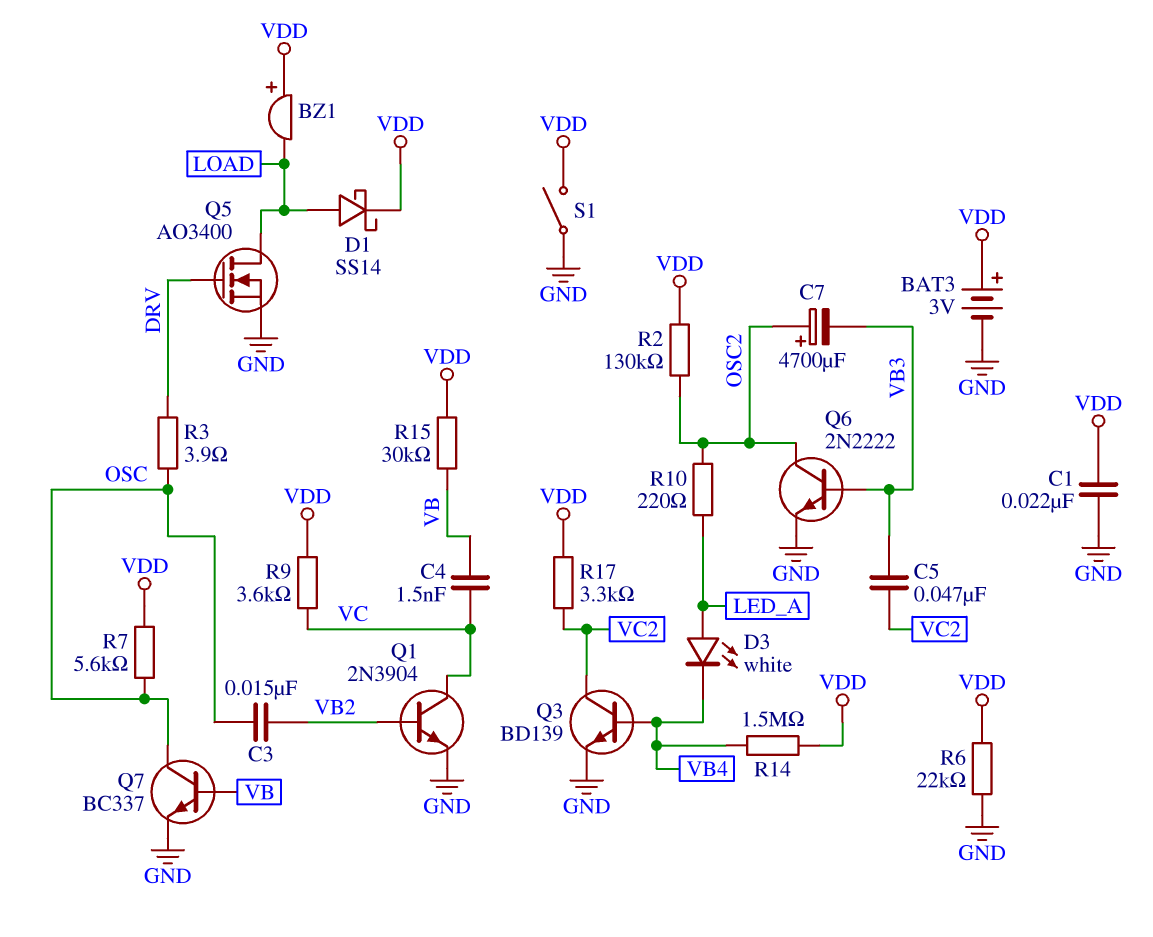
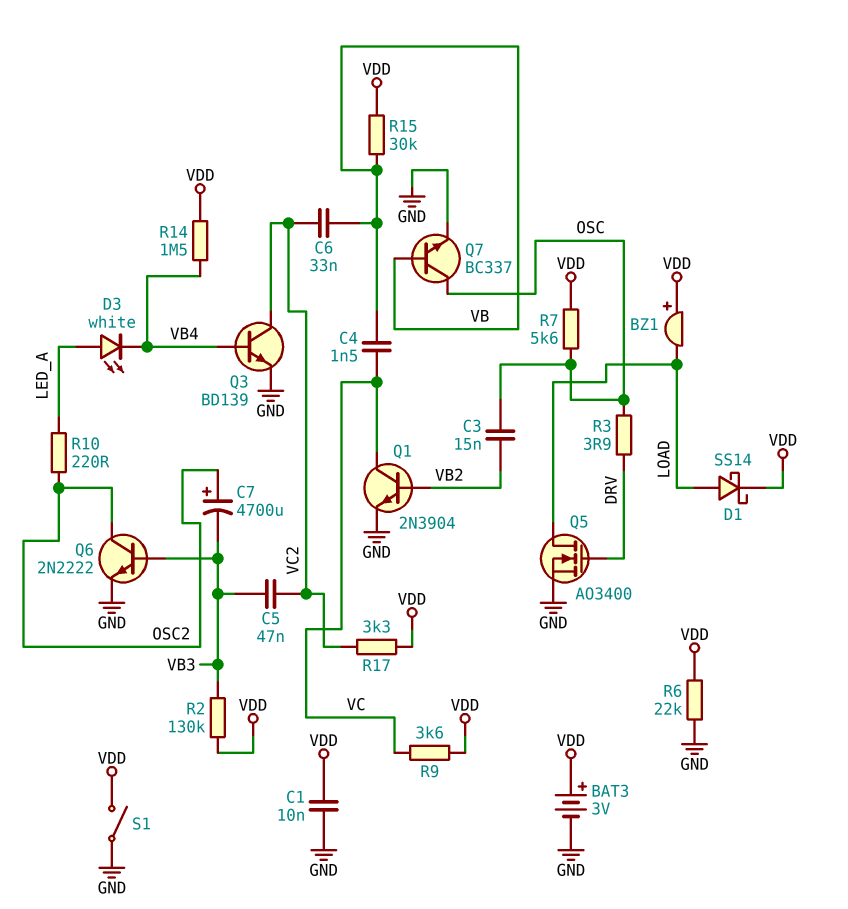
C1: 22nF (GND, VDD) -> 10nF (GND, VDD)
C6: none -> 33nF (VB, VC2)
R2: 130k (OSC2, VDD) -> 130k (VB3, VDD)

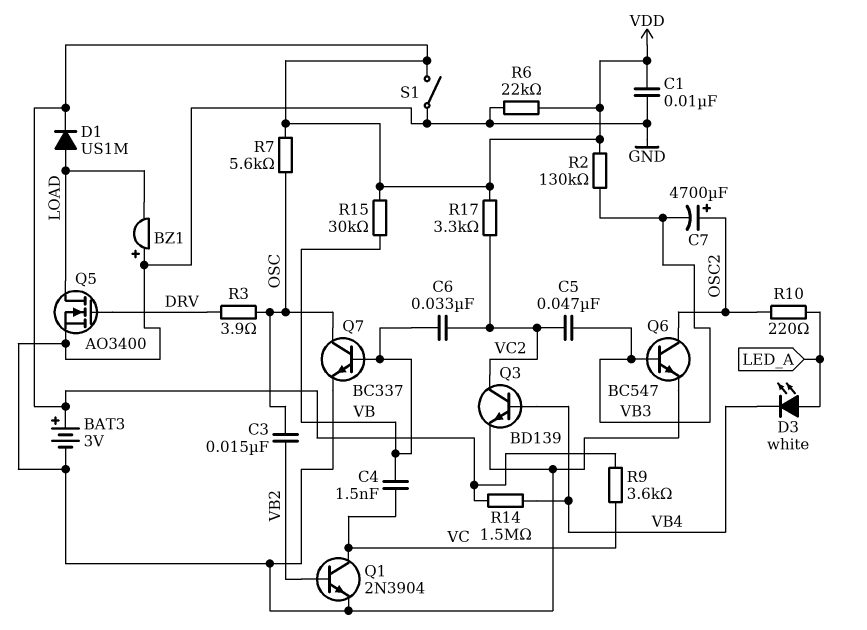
BZ1: buzzer (plus VDD, minus LOAD) -> buzzer (plus GND, minus LOAD)
D1: schottky SS14 (A LOAD, K VDD) -> diode US1M (A LOAD, K VDD)
Q6: NPN 2N2222 (B VB3, C OSC2, E GND) -> NPN BC547 (B VB3, C OSC2, E GND)

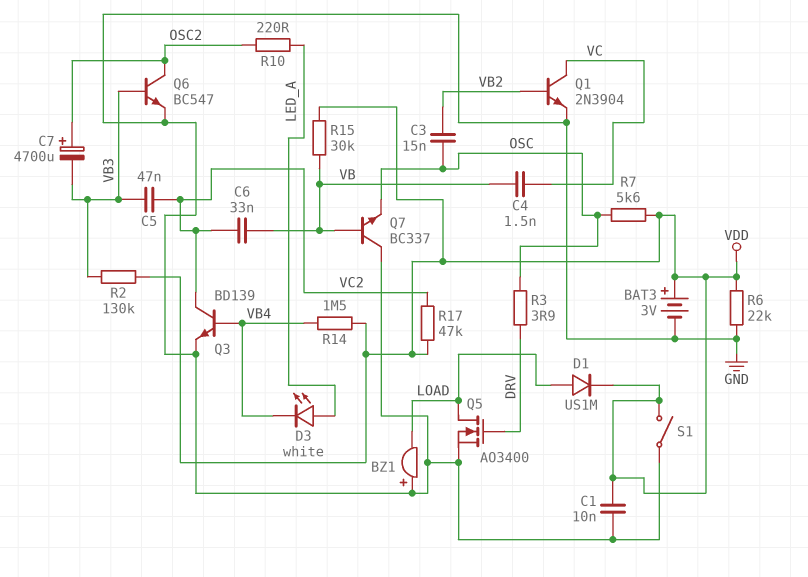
Q7: NPN BC337 (B VB, C OSC, E GND) -> NPN BC337 (B VB, C GND, E OSC)
R9: 3.6k (VC, VDD) -> none
R17: 3.3k (VC2, VDD) -> 47k (VC2, VDD)

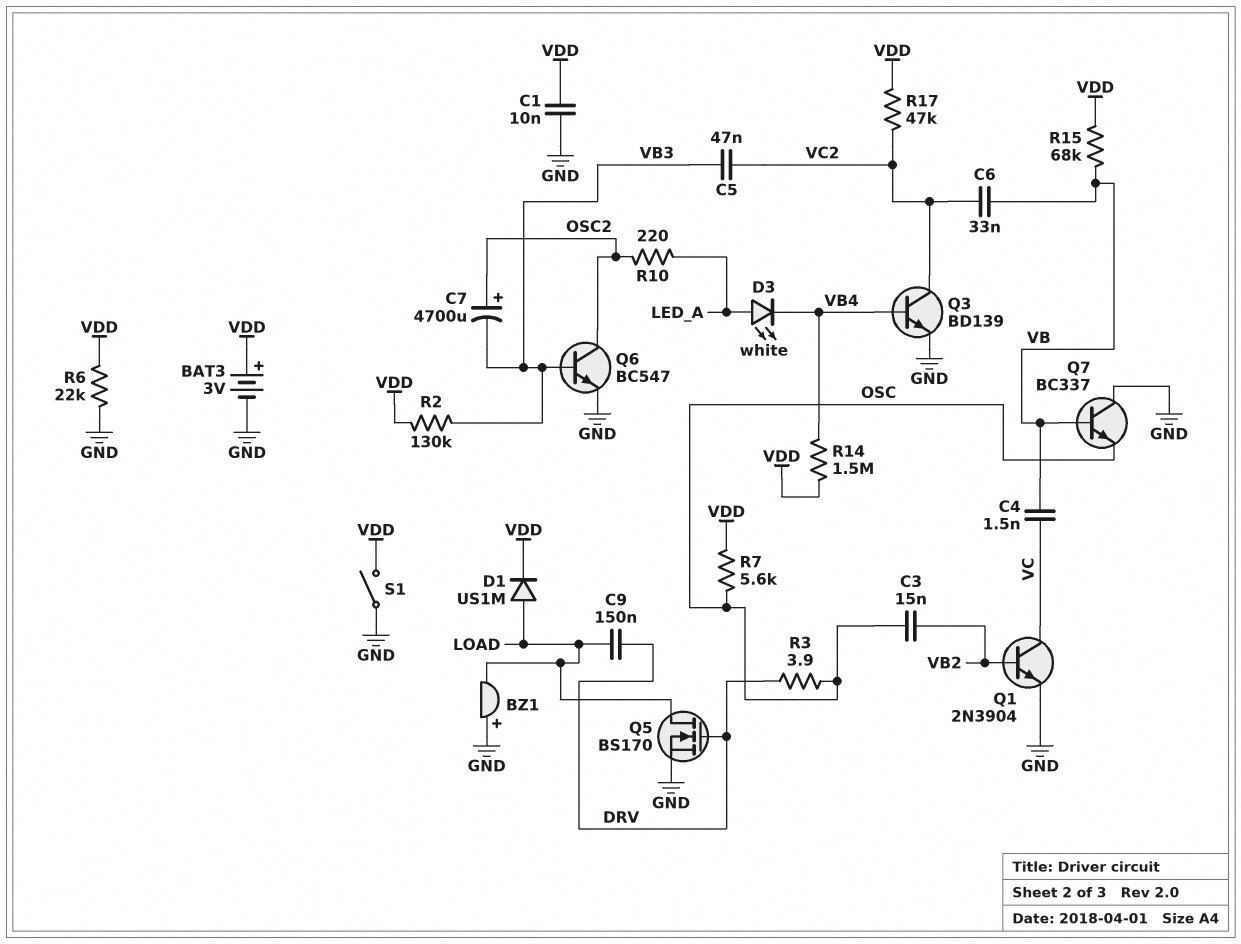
C9: none -> 150nF (DRV, LOAD)
Q5: NMOS AO3400 (G DRV, D LOAD, S GND) -> NMOS BS170 (G DRV, D LOAD, S GND)
R15: 30k (VB, VDD) -> 68k (VB, VDD)

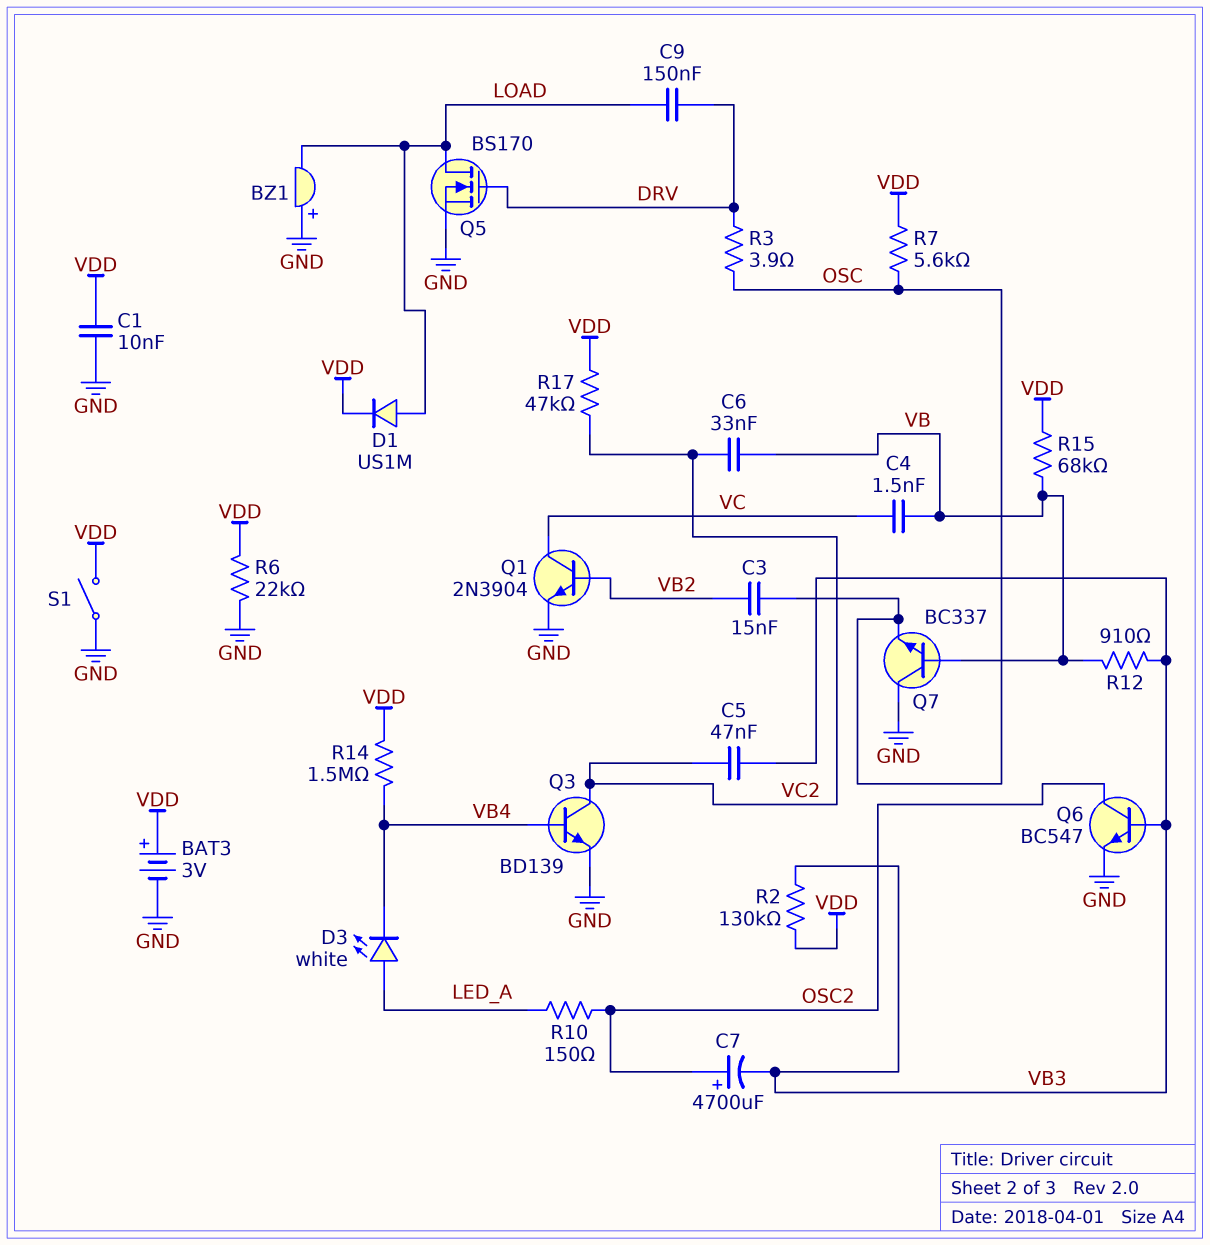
R10: 220 (LED_A, OSC2) -> 150 (LED_A, OSC2)
R12: none -> 910 (VB, VB3)

